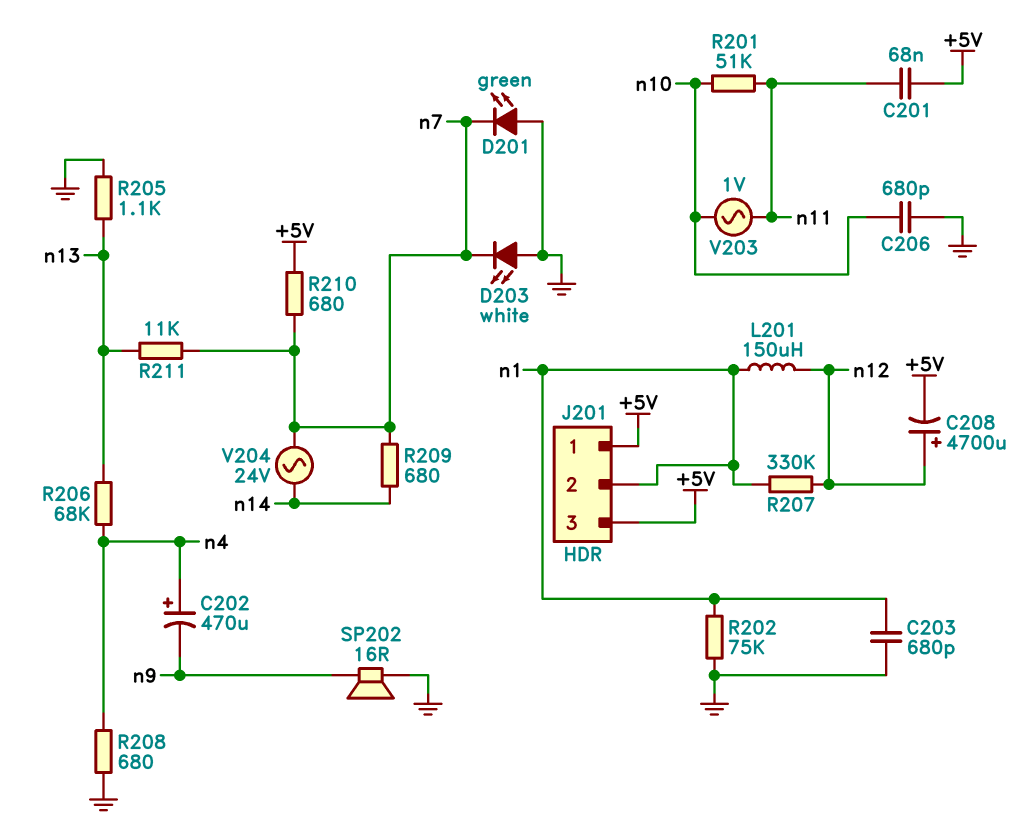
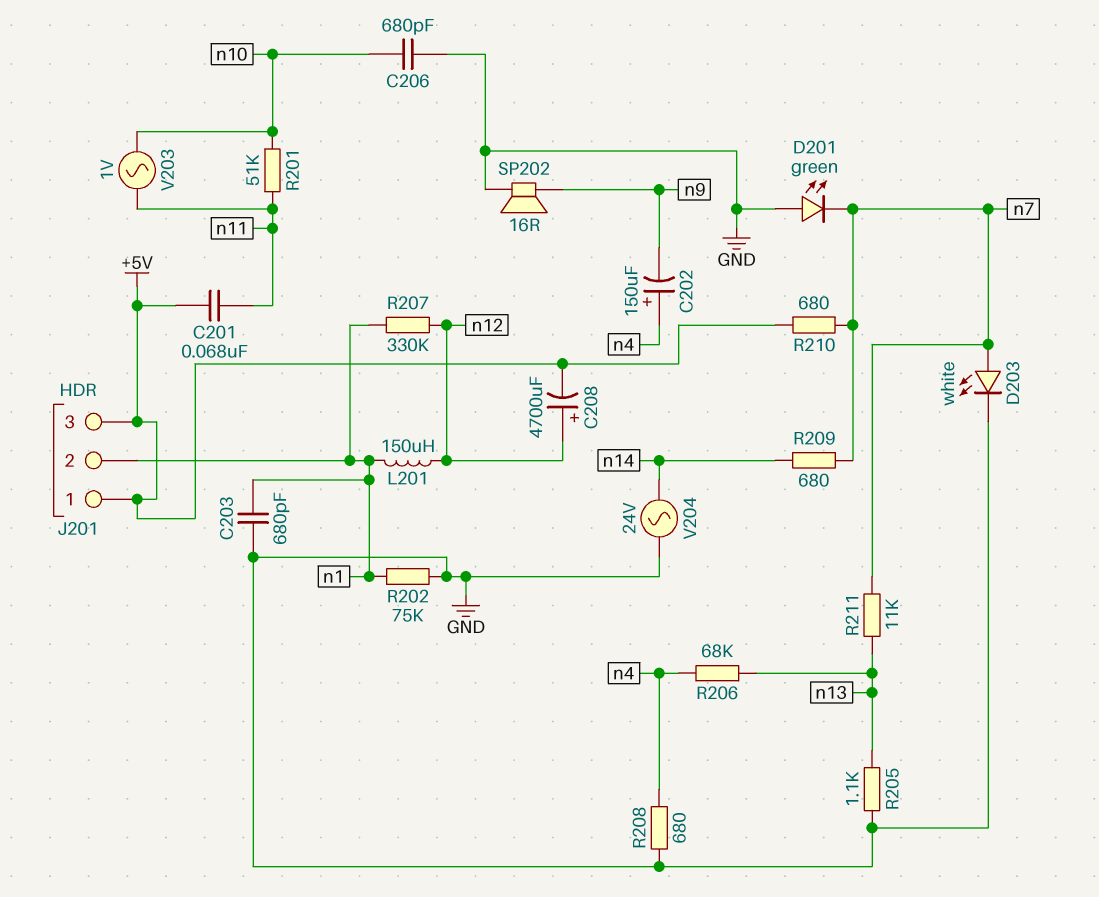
C202: 470uF (plus n4, minus n9) -> 150uF (plus n4, minus n9)
D203: LED white (A GND, K n7) -> LED white (A n7, K GND)
V204: AC 24V (n7, n14) -> AC 24V (GND, n14)

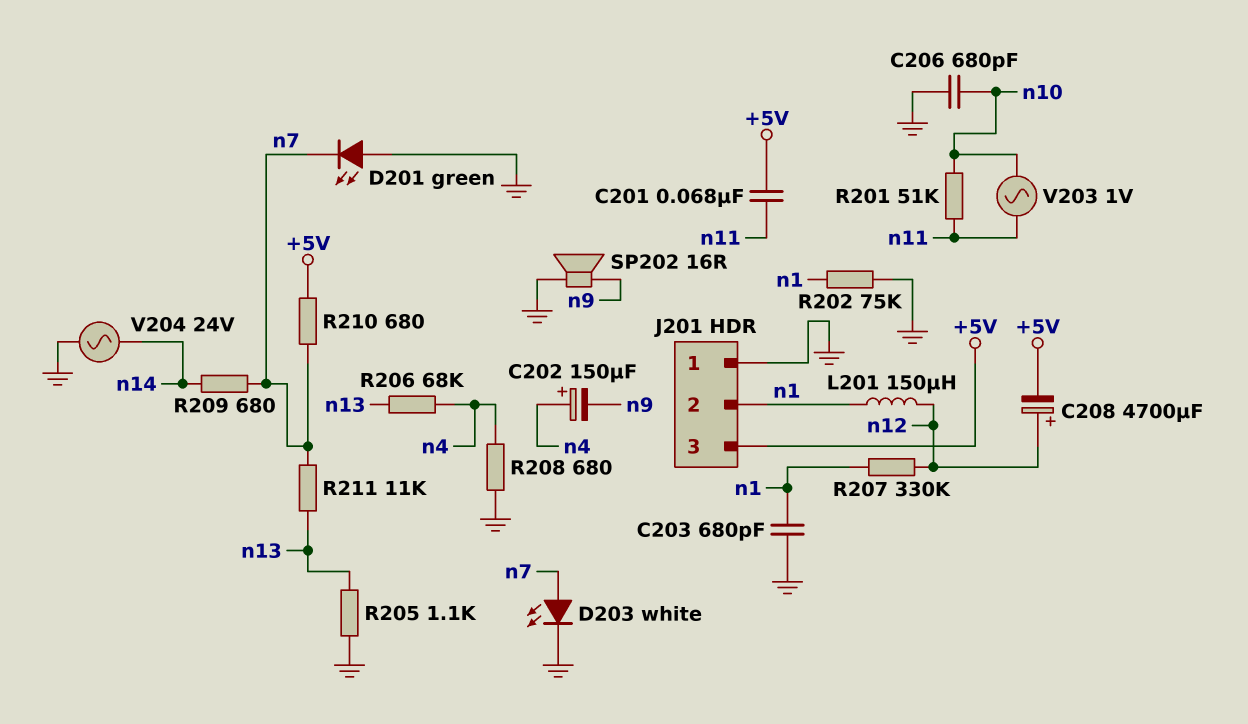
J201 pin 1: +5V -> GND

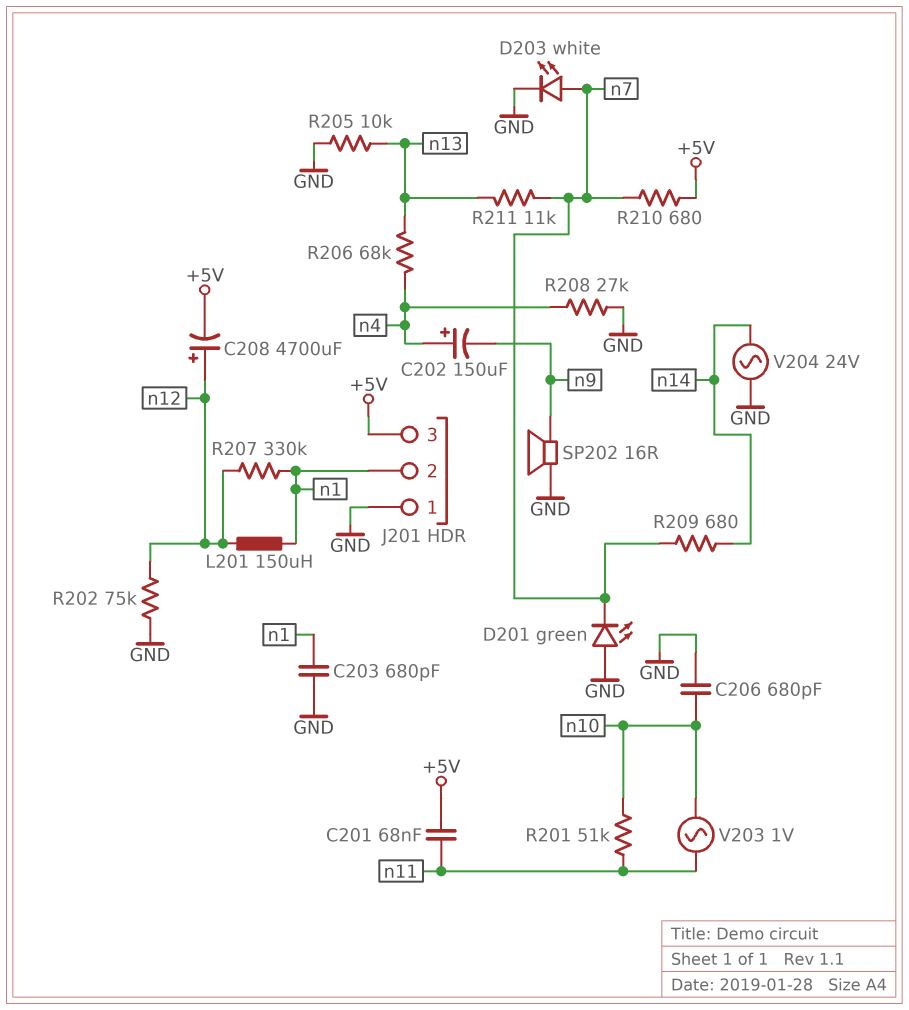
R202: 75k (GND, n1) -> 75k (GND, n12)
R205: 1.1k (GND, n13) -> 10k (GND, n13)
R208: 680 (GND, n4) -> 27k (GND, n4)

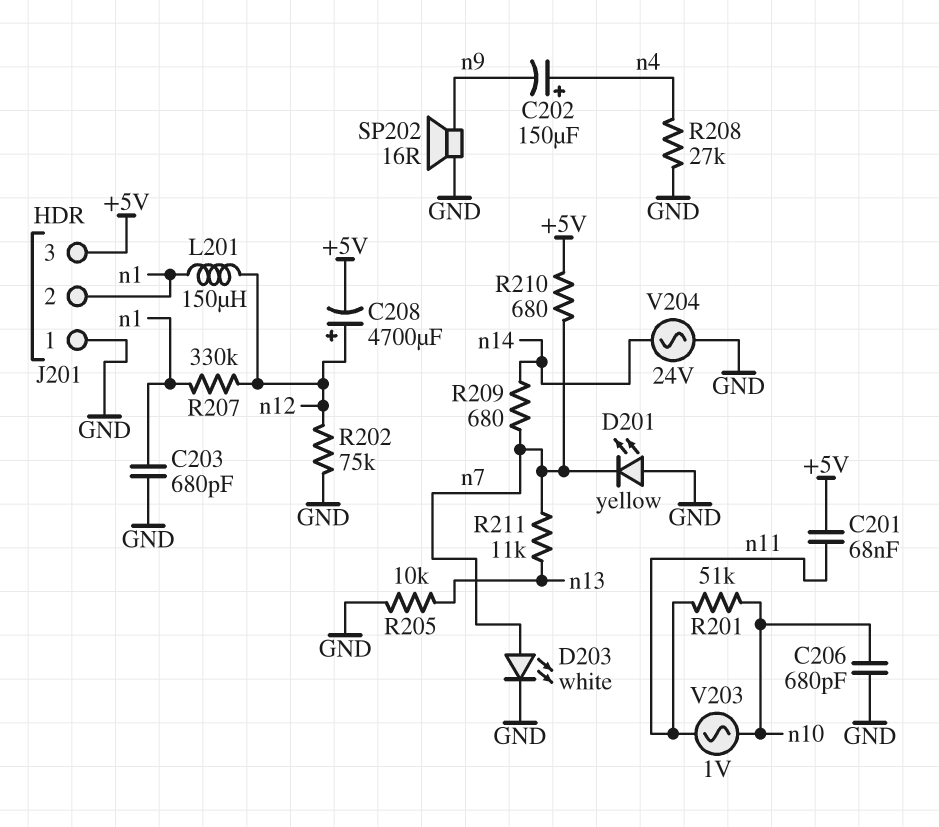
D201: LED green (A GND, K n7) -> LED yellow (A GND, K n7)
R206: 68k (n4, n13) -> none

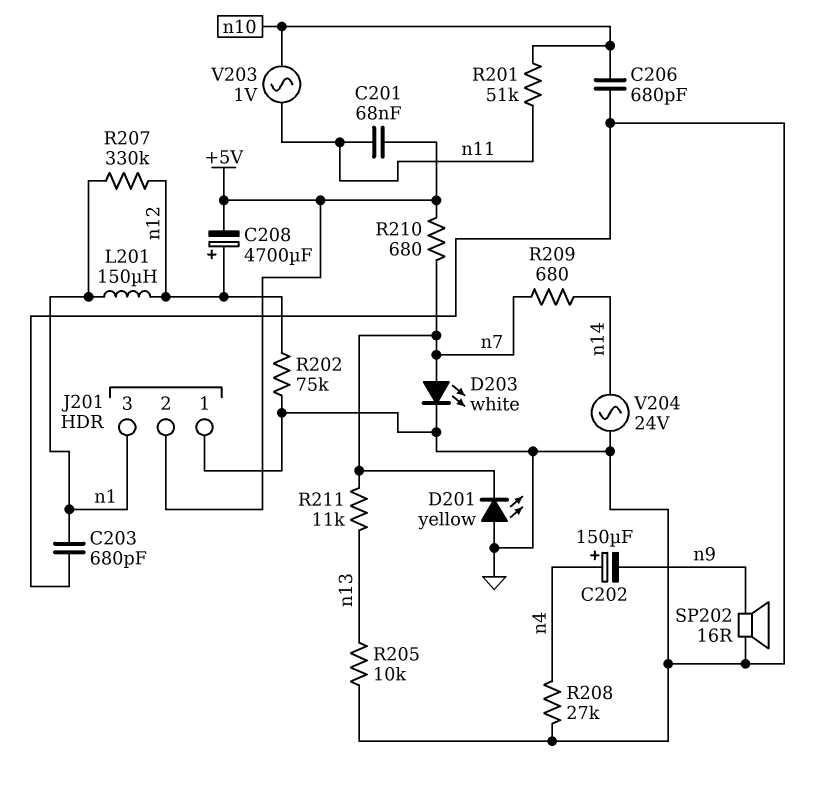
J201 pin 2: n1 -> +5V
J201 pin 3: +5V -> n1

